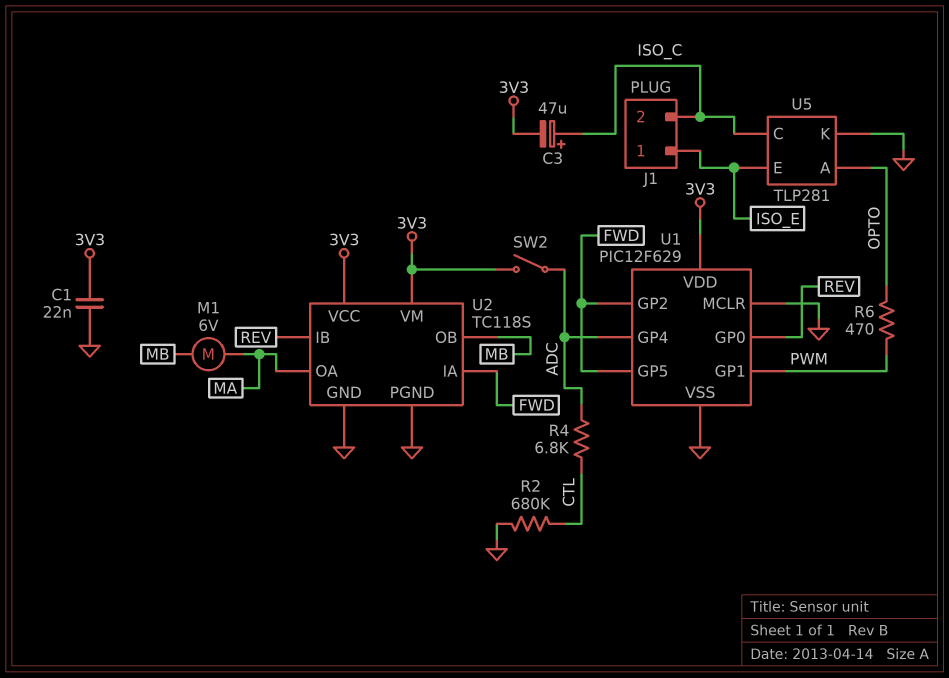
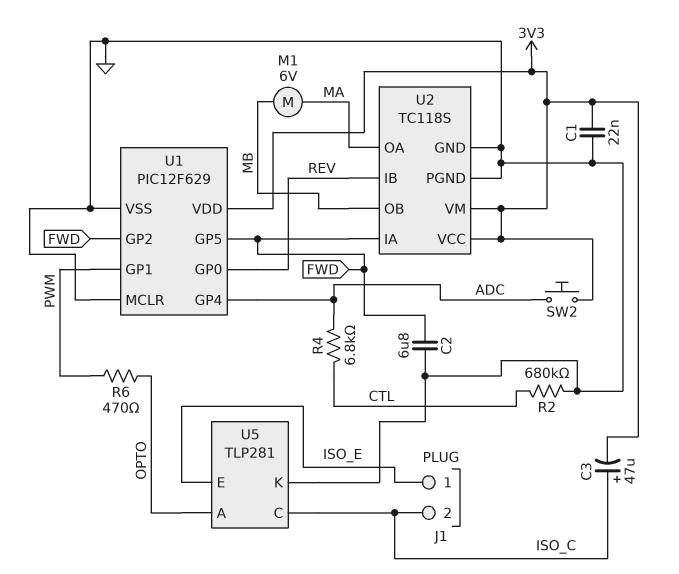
C2: none -> 6.8uF (FWD, GND)
SW2: switch (3V3, ADC) -> button (3V3, ADC)

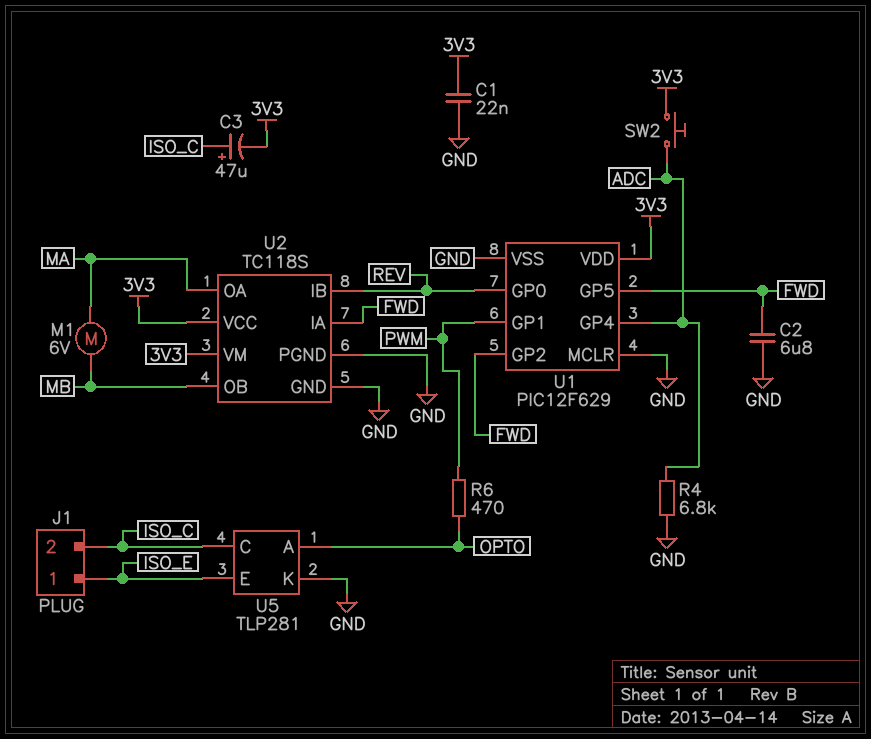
R2: 680k (CTL, GND) -> none
R4: 6.8k (ADC, CTL) -> 6.8k (ADC, GND)

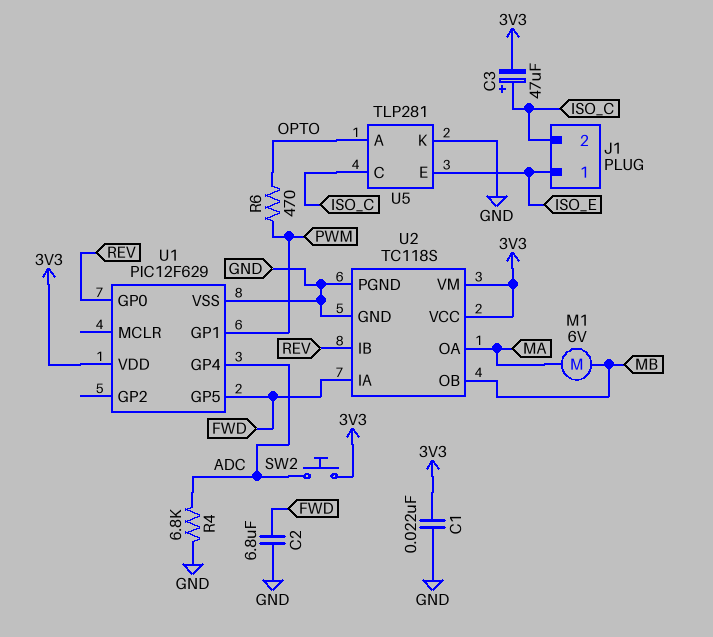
U1 pin GP2: FWD -> none
U1 pin MCLR: GND -> none

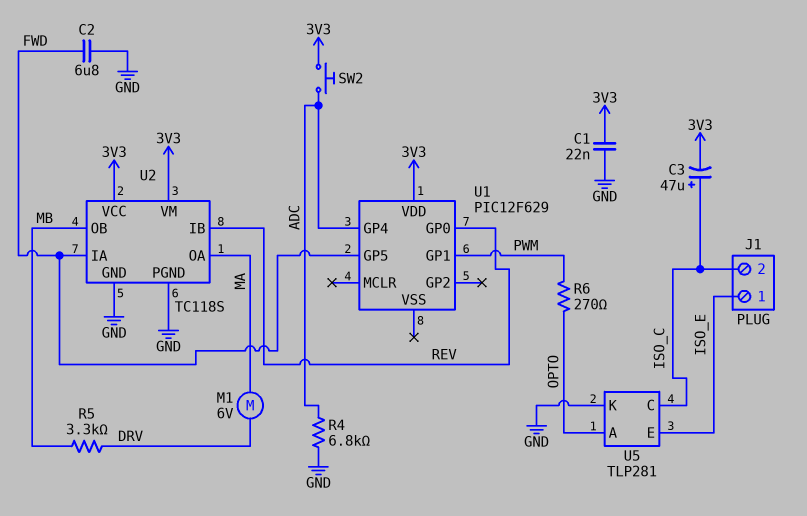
M1: motor 6V (MA, MB) -> motor 6V (DRV, MA)
R5: none -> 3.3k (DRV, MB)
R6: 470 (OPTO, PWM) -> 270 (OPTO, PWM)
U1 pin VSS: GND -> none

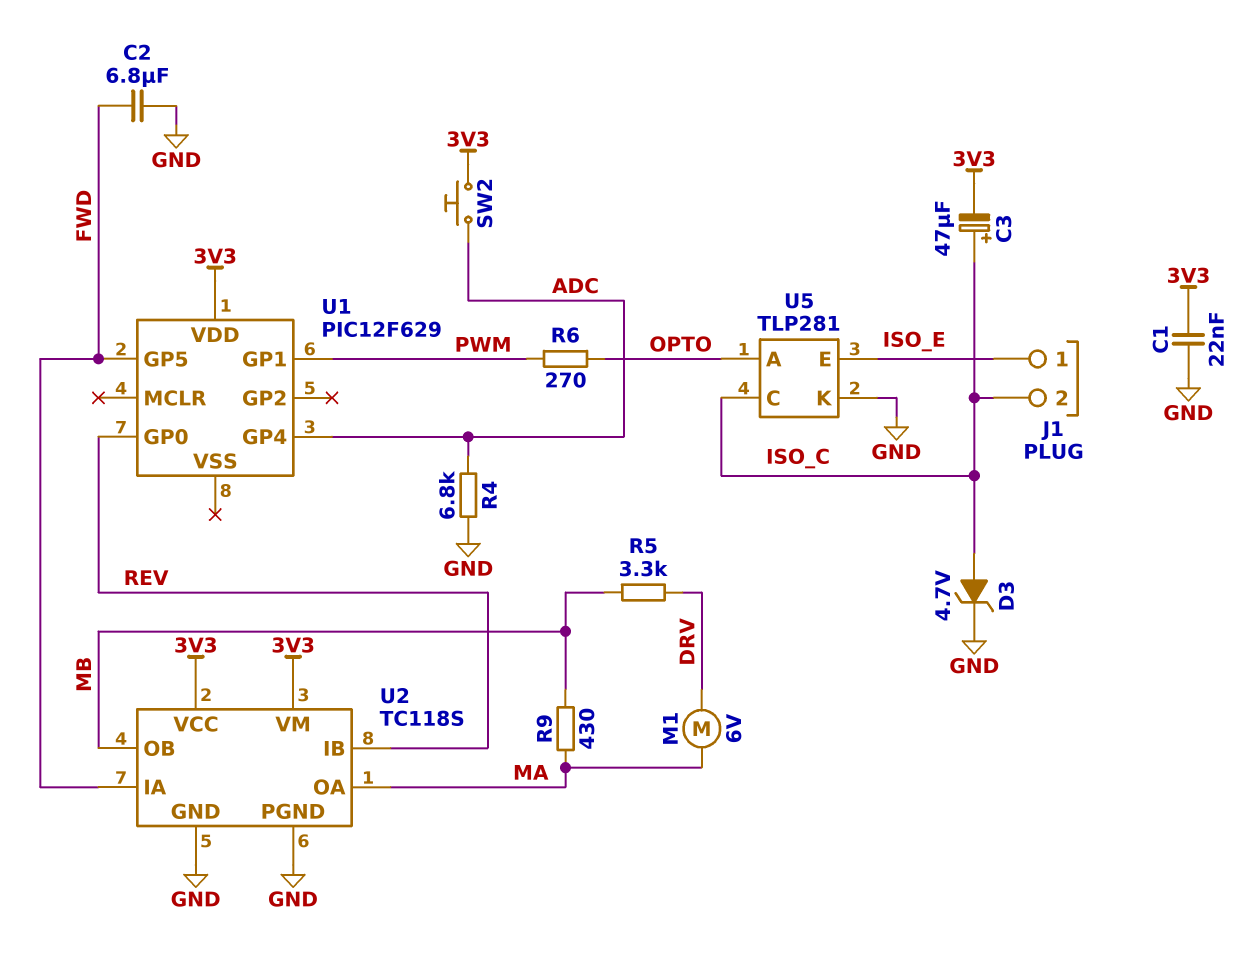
D3: none -> zener 4.7V (A ISO_C, K GND)
R9: none -> 430 (MA, MB)

